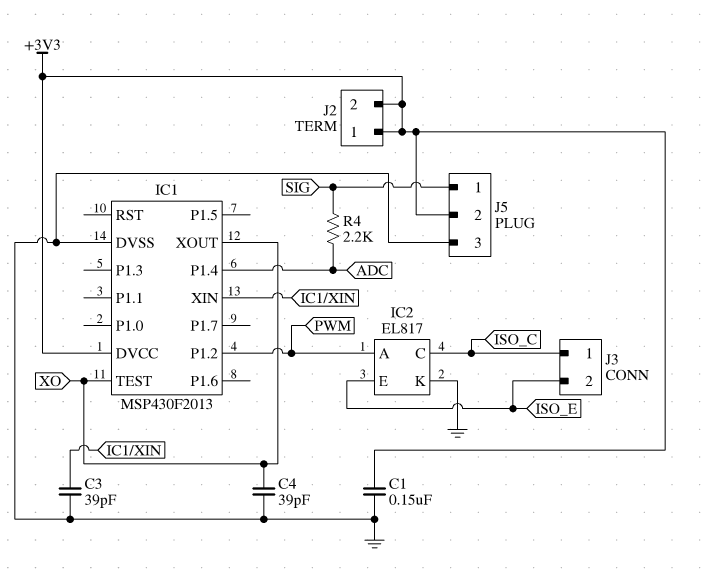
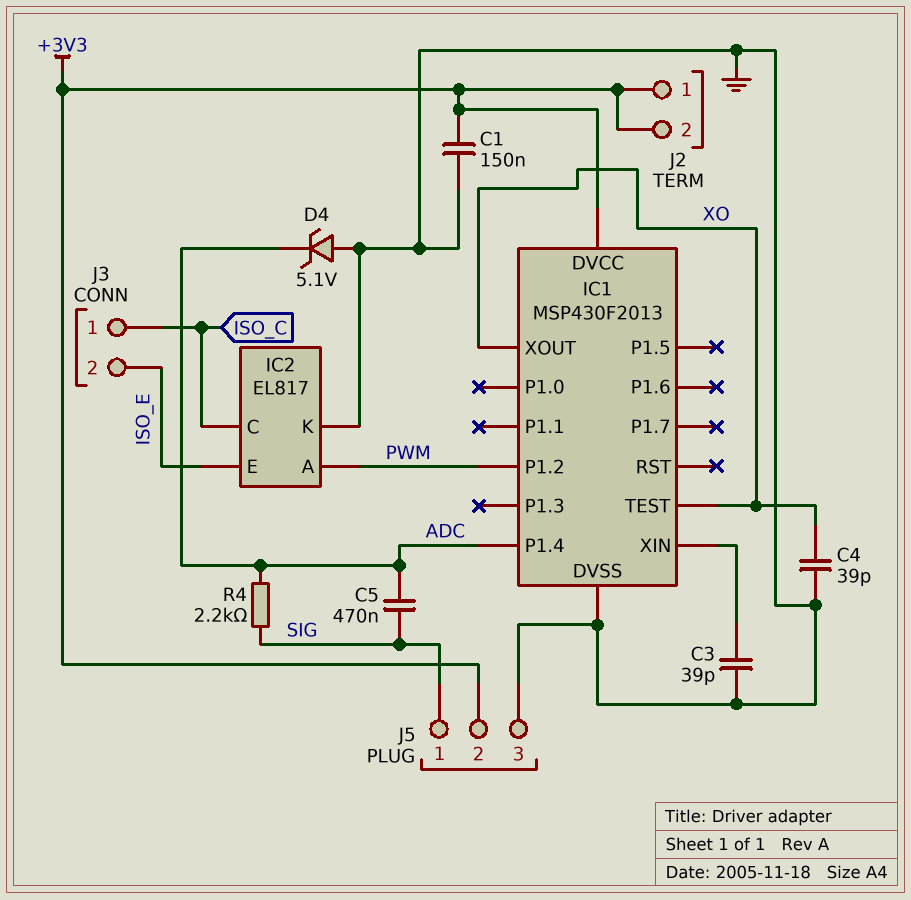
C5: none -> 470nF (ADC, SIG)
D4: none -> zener 5.1V (A GND, K ADC)

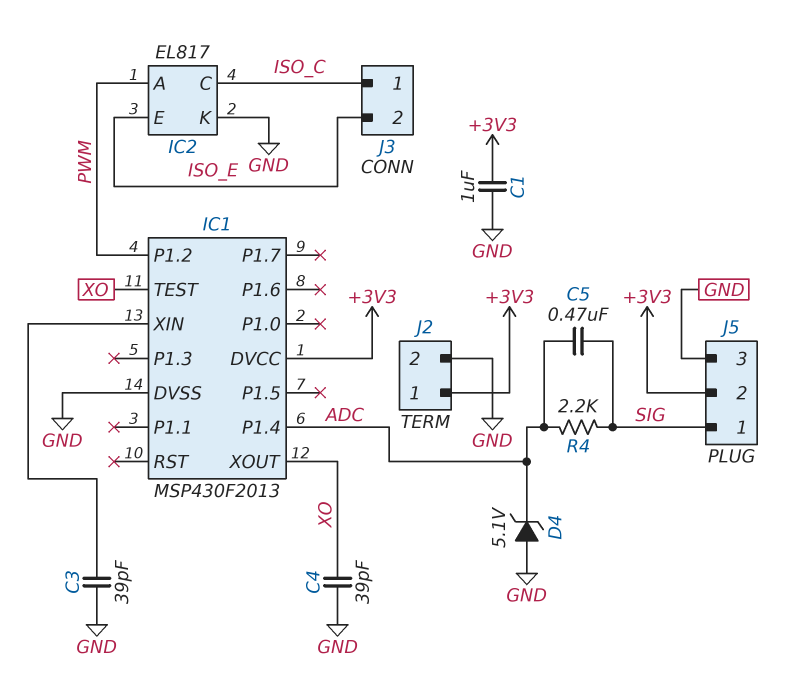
C1: 150nF (+3V3, GND) -> 1uF (+3V3, GND)
J2 pin 2: +3V3 -> GND

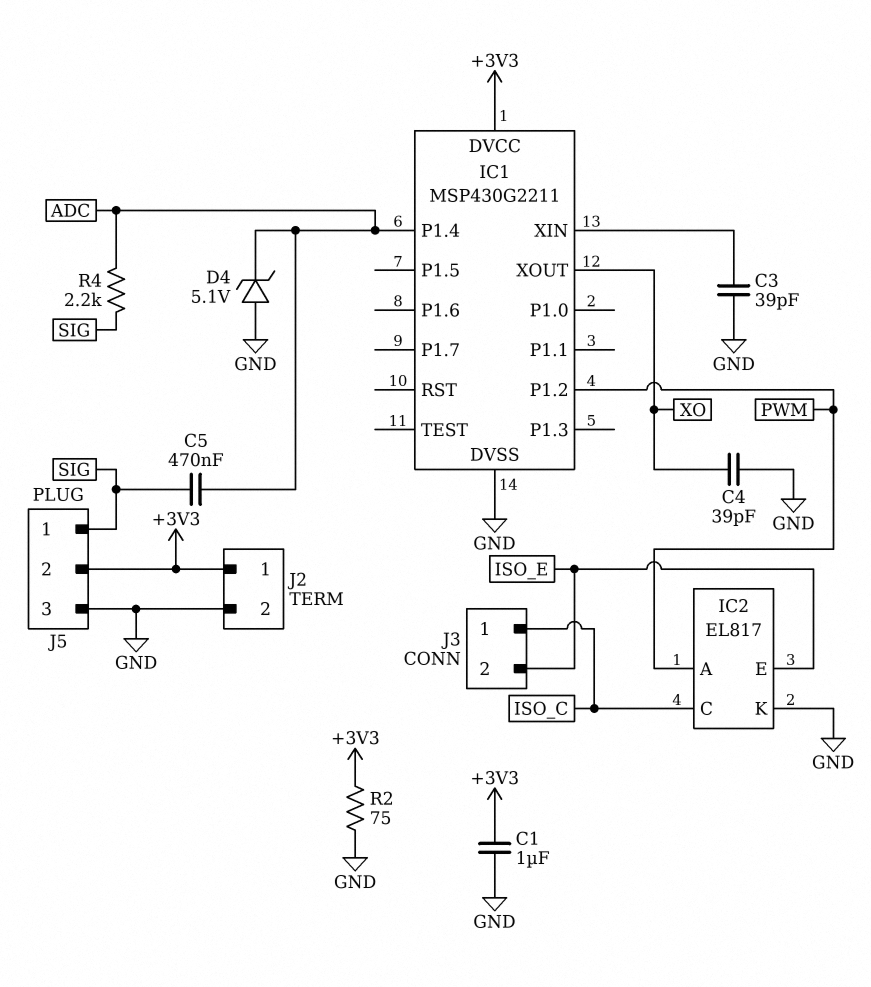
IC1: MSP430F2013 -> MSP430G2211
IC1 pin TEST: XO -> none
R2: none -> 75 (+3V3, GND)

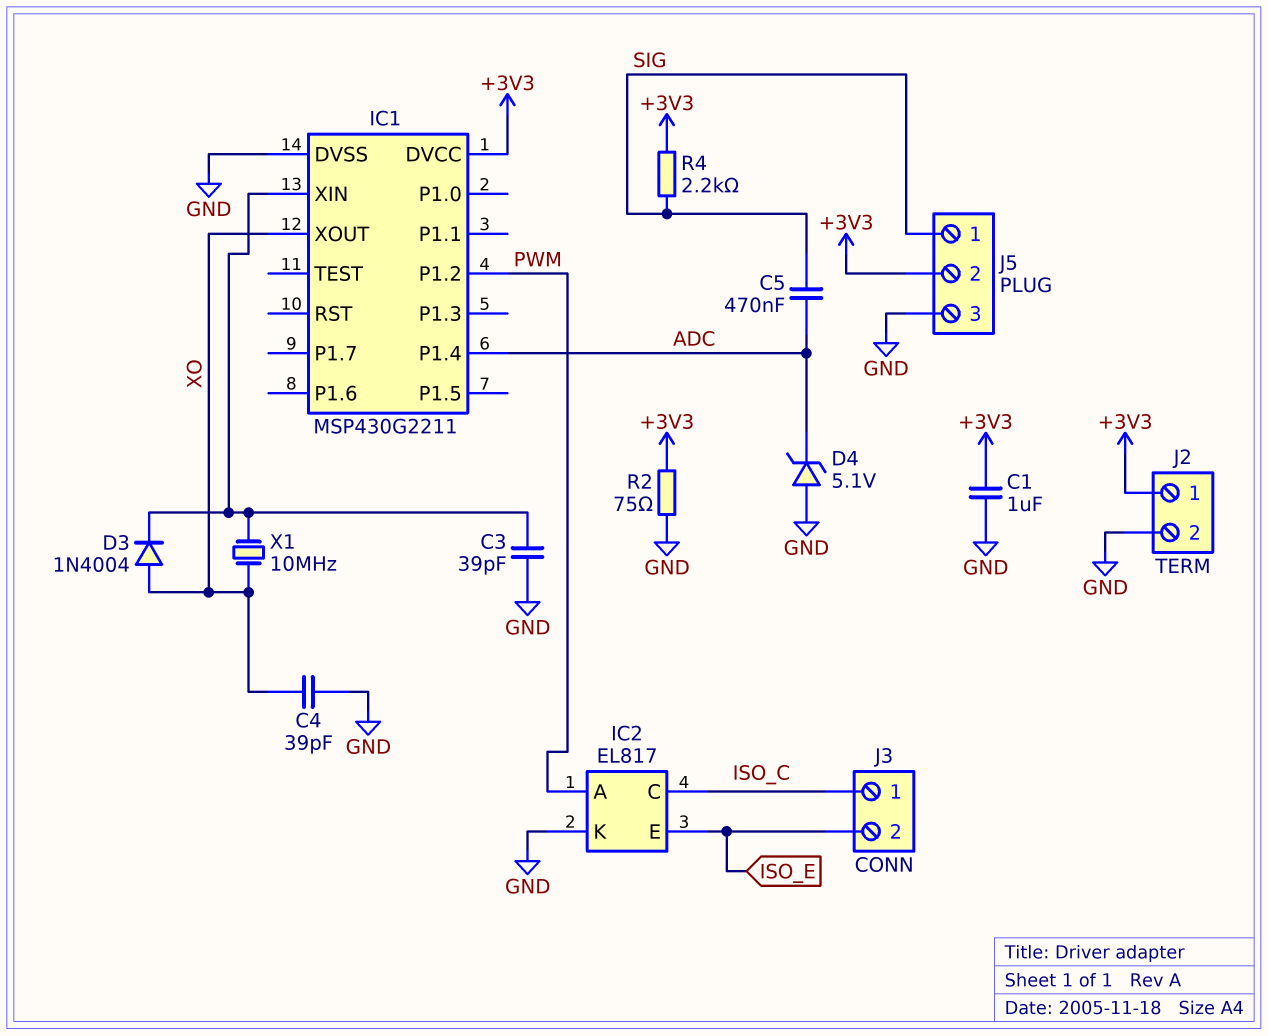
D3: none -> diode 1N4004 (A XO, K IC1/XIN)
R4: 2.2k (ADC, SIG) -> 2.2k (+3V3, SIG)
X1: none -> 10MHz (IC1/XIN, XO)

